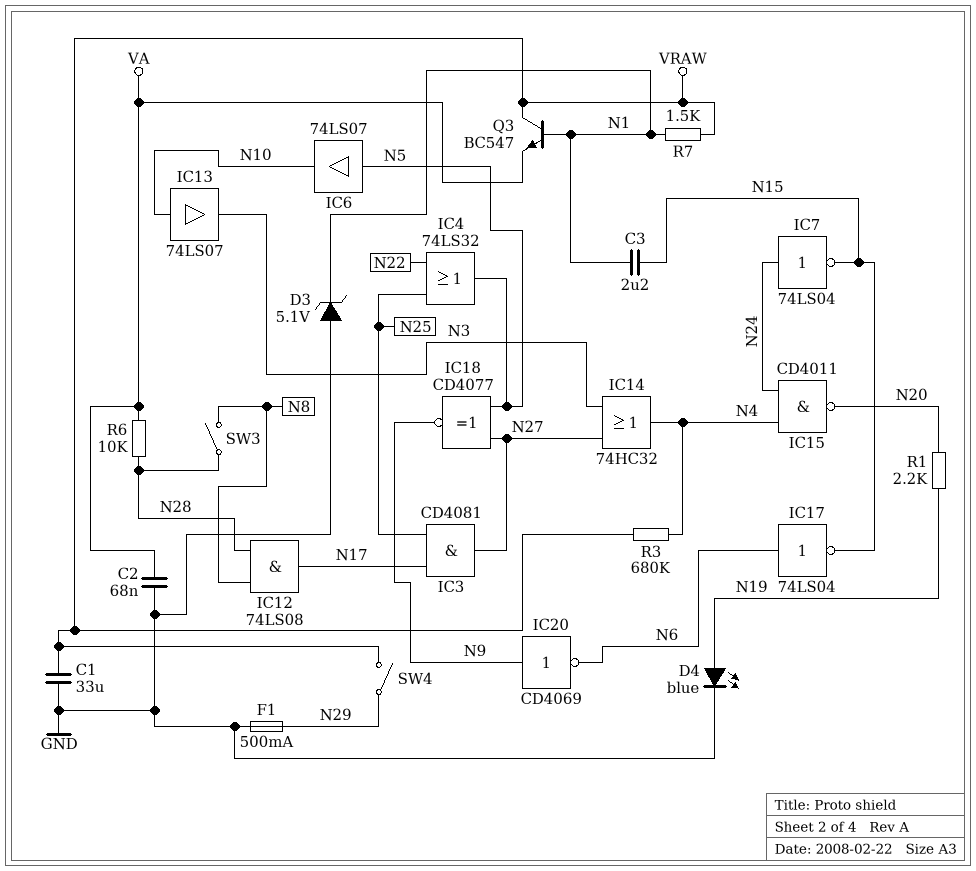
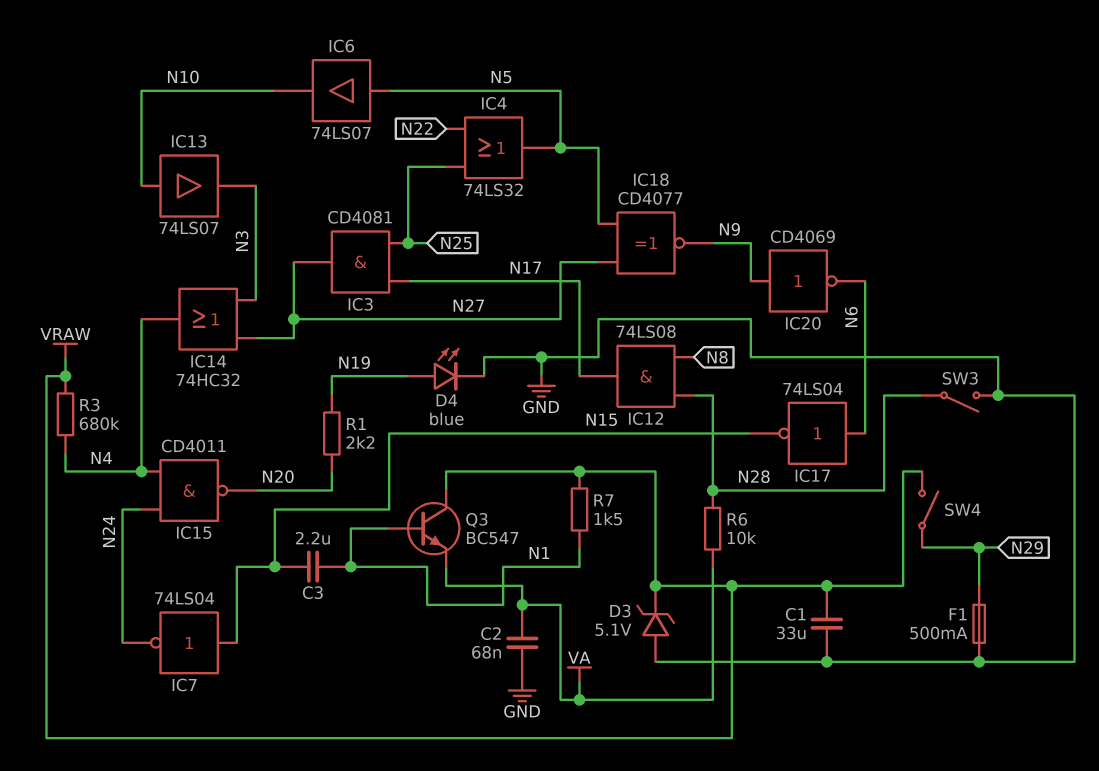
D3: zener 5.1V (A GND, K N1) -> zener 5.1V (A GND, K VRAW)
IC7: NOT 74LS04 (in N24, out N15) -> NOT 74LS04 (in N15, out N24)
SW3: switch (N8, N28) -> switch (GND, N28)

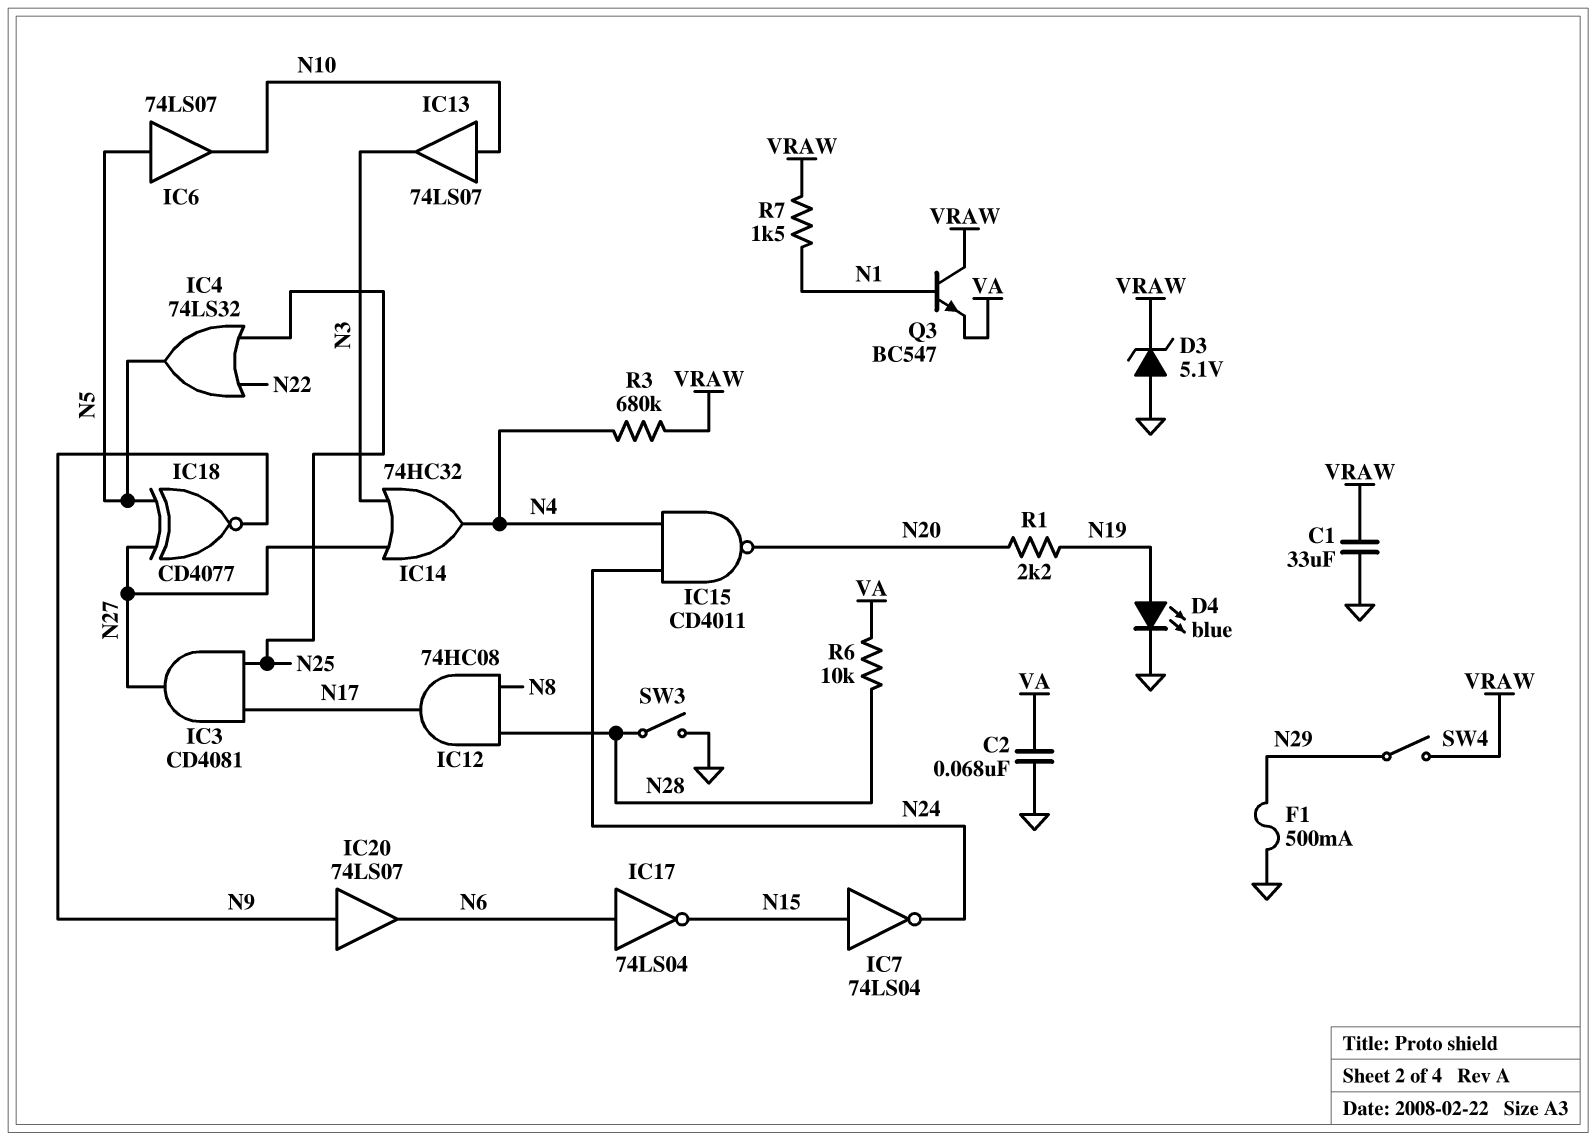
C3: 2.2uF (N1, N15) -> none
IC12: AND 74LS08 (in N8, in N28, out N17) -> AND 74HC08 (in N8, in N28, out N17)
IC20: NOT CD4069 (in N9, out N6) -> buffer 74LS07 (in N9, out N6)

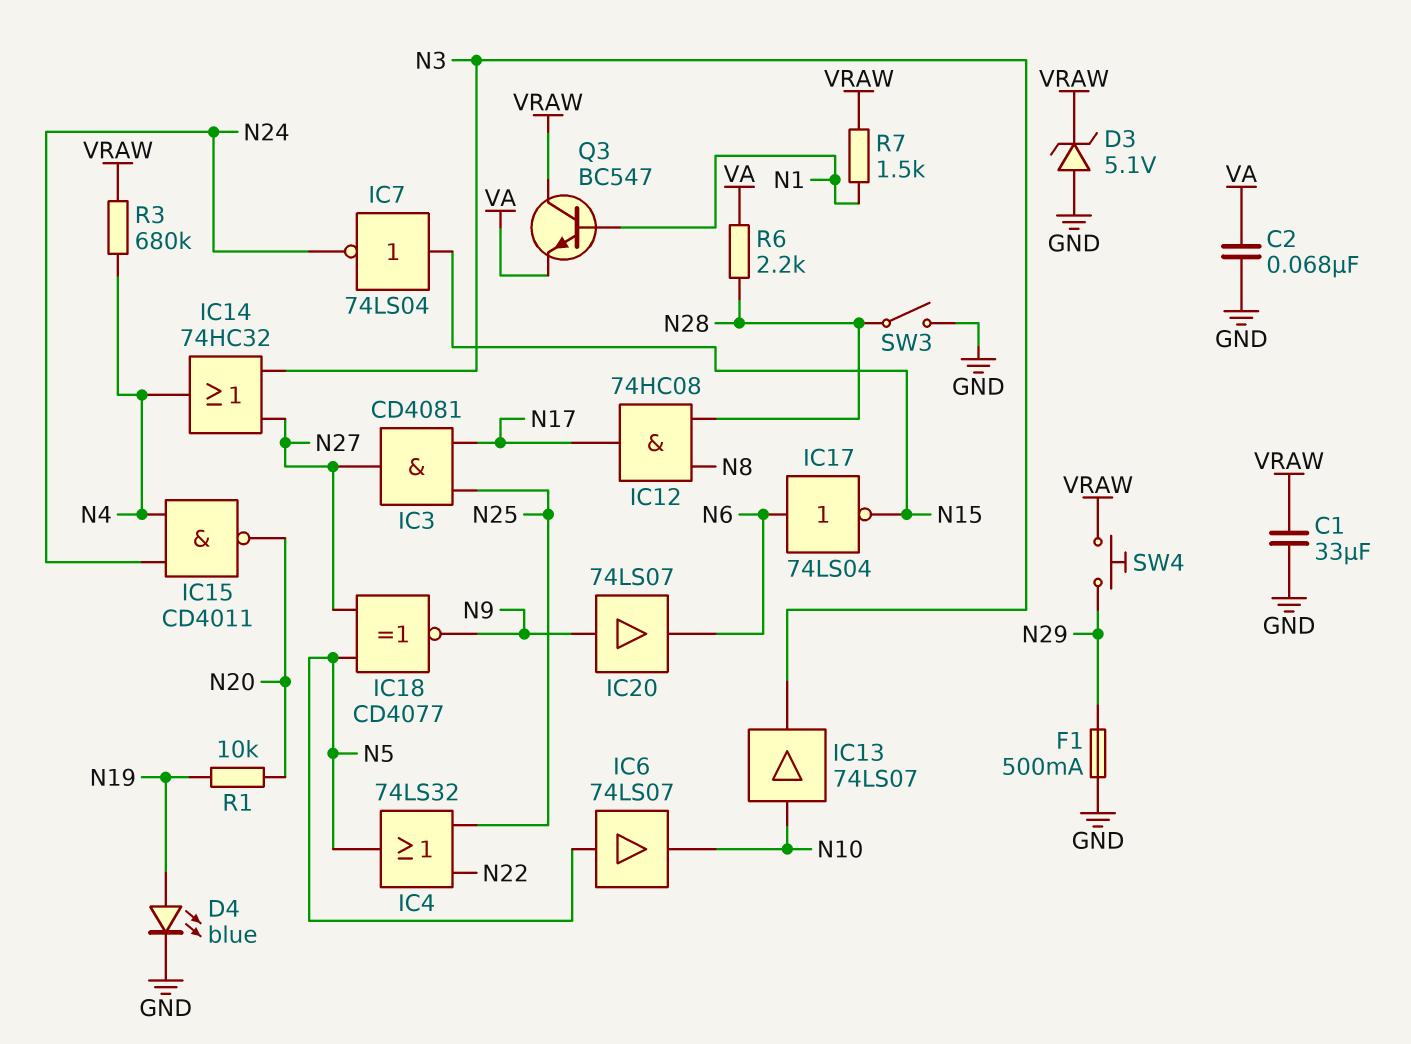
R1: 2.2k (N19, N20) -> 10k (N19, N20)
R6: 10k (N28, VA) -> 2.2k (N28, VA)
SW4: switch (N29, VRAW) -> button (N29, VRAW)

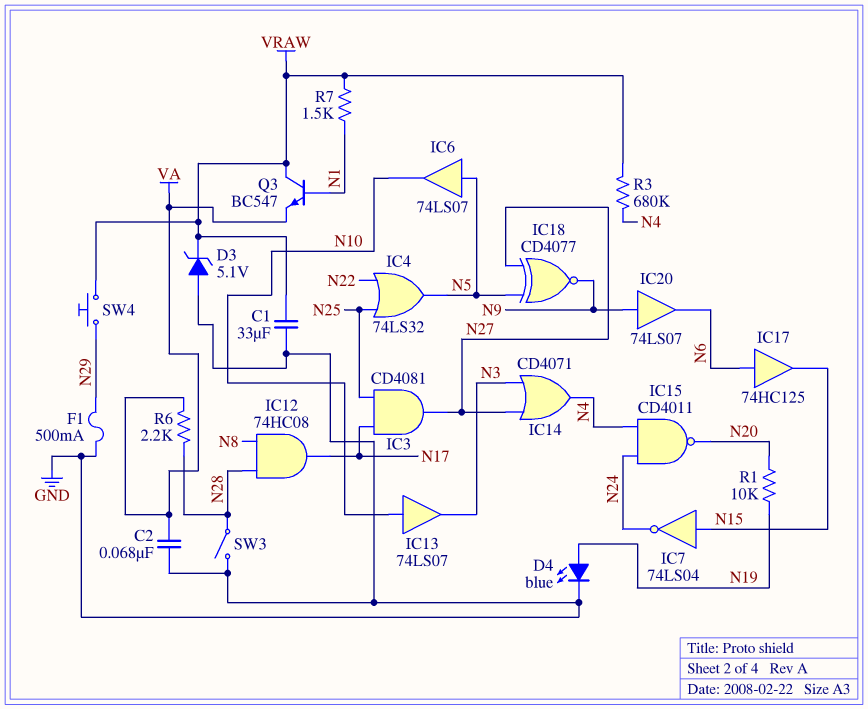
IC14: OR 74HC32 (in N3, in N27, out N4) -> OR CD4071 (in N3, in N27, out N4)
IC17: NOT 74LS04 (in N6, out N15) -> buffer 74HC125 (in N6, out N15)

